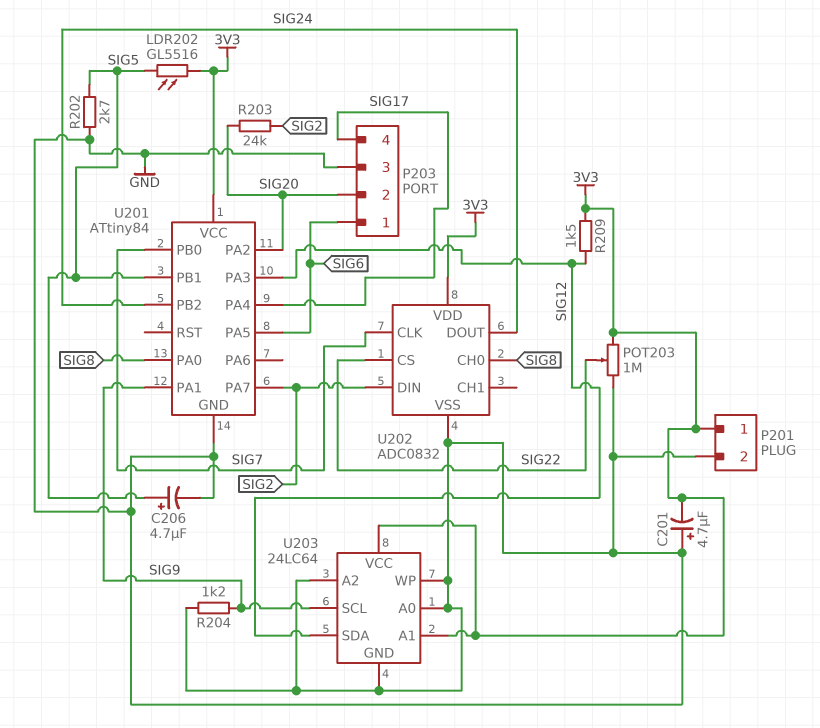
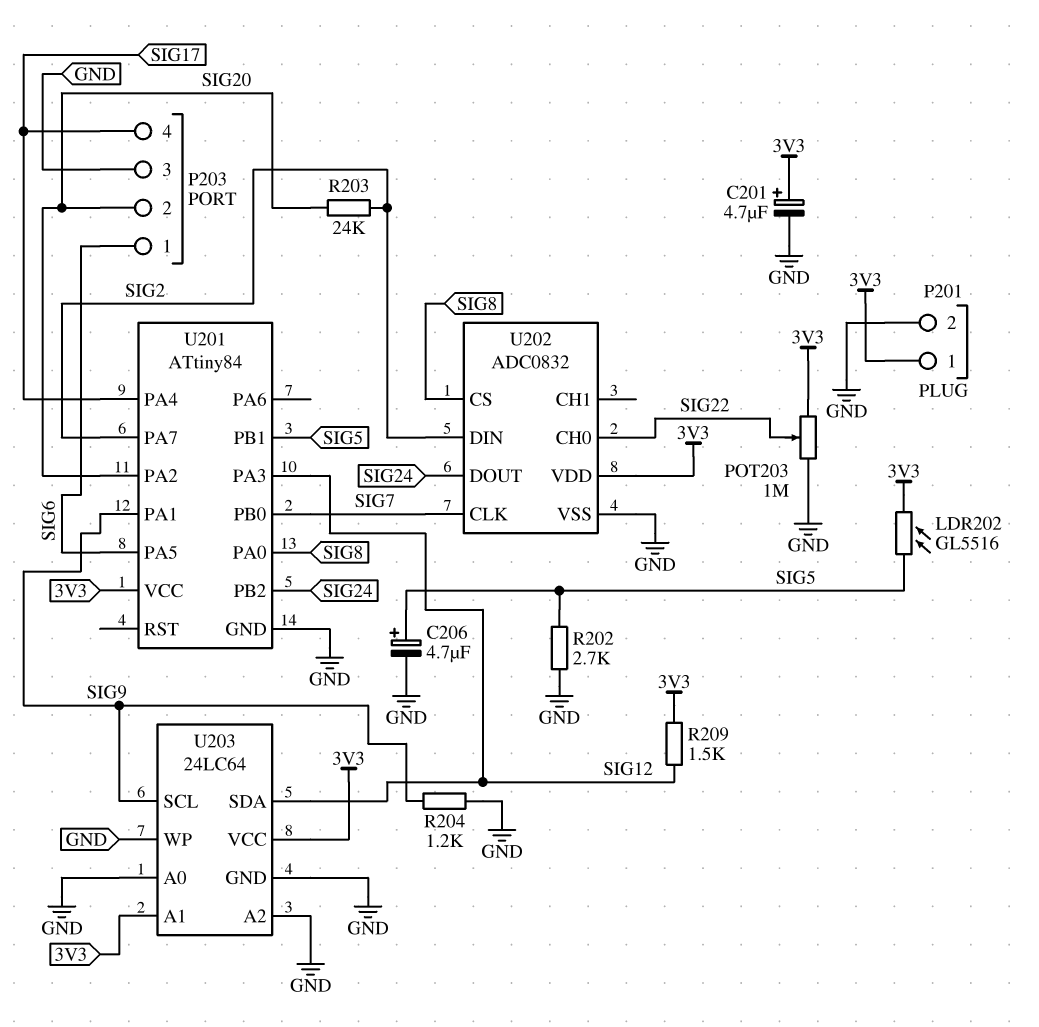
C201: 4.7uF (plus GND, minus 3V3) -> 4.7uF (plus 3V3, minus GND)
U202 pin CH0: SIG8 -> SIG22
U202 pin CS: SIG22 -> SIG8

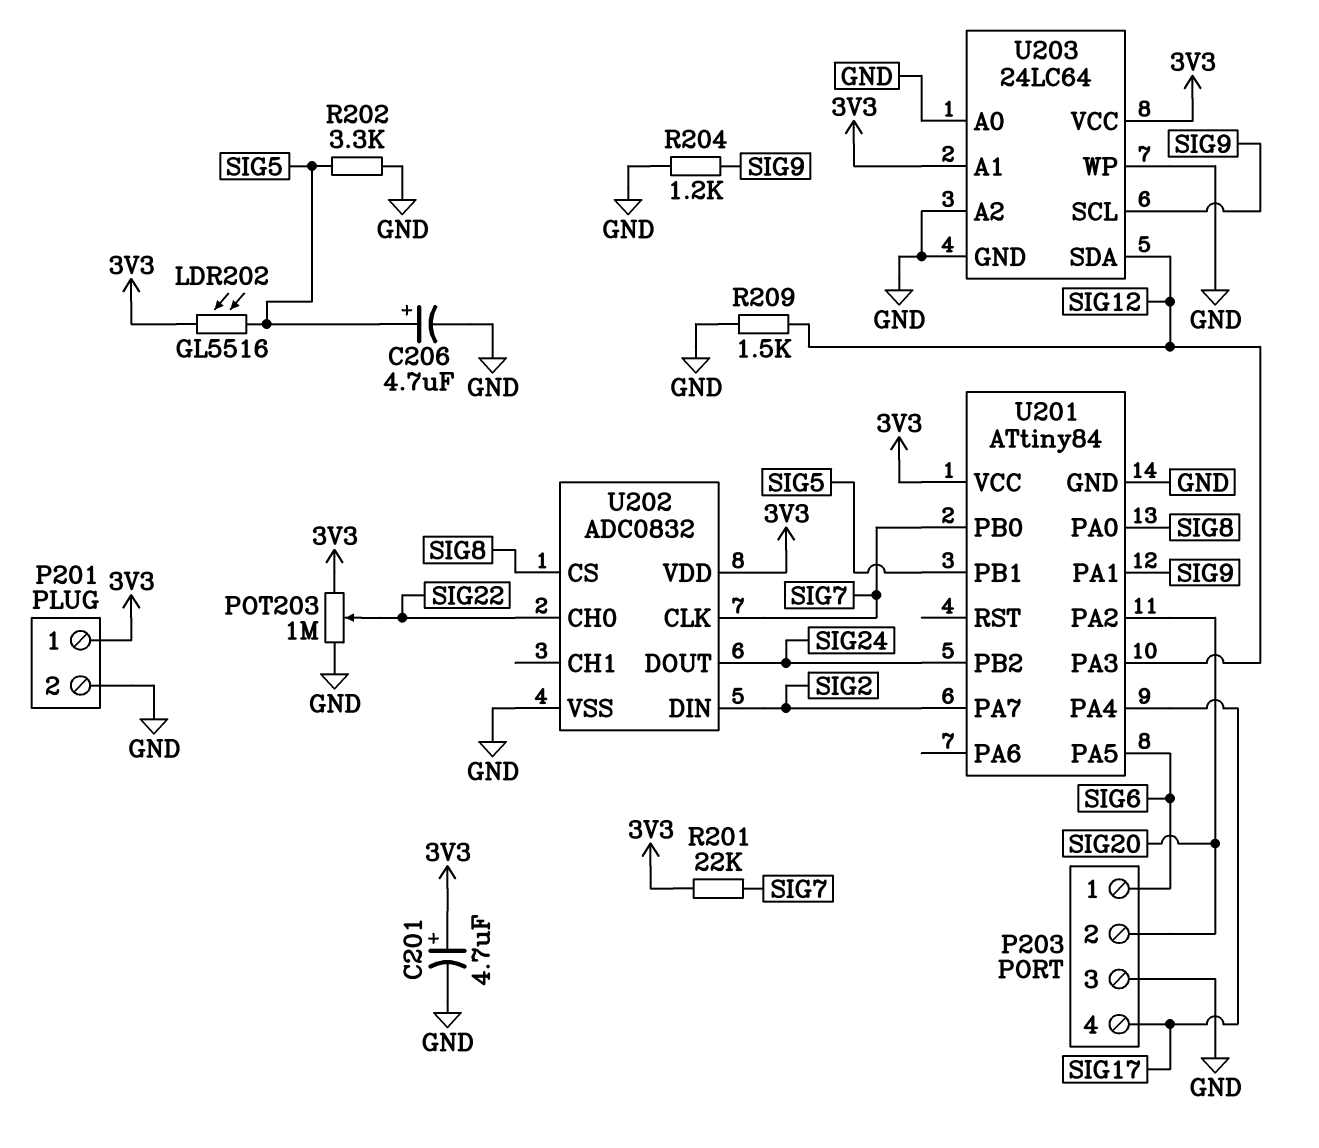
R201: none -> 22k (3V3, SIG7)
R202: 2.7k (GND, SIG5) -> 3.3k (GND, SIG5)
R203: 24k (SIG2, SIG20) -> none
R209: 1.5k (3V3, SIG12) -> 1.5k (GND, SIG12)

